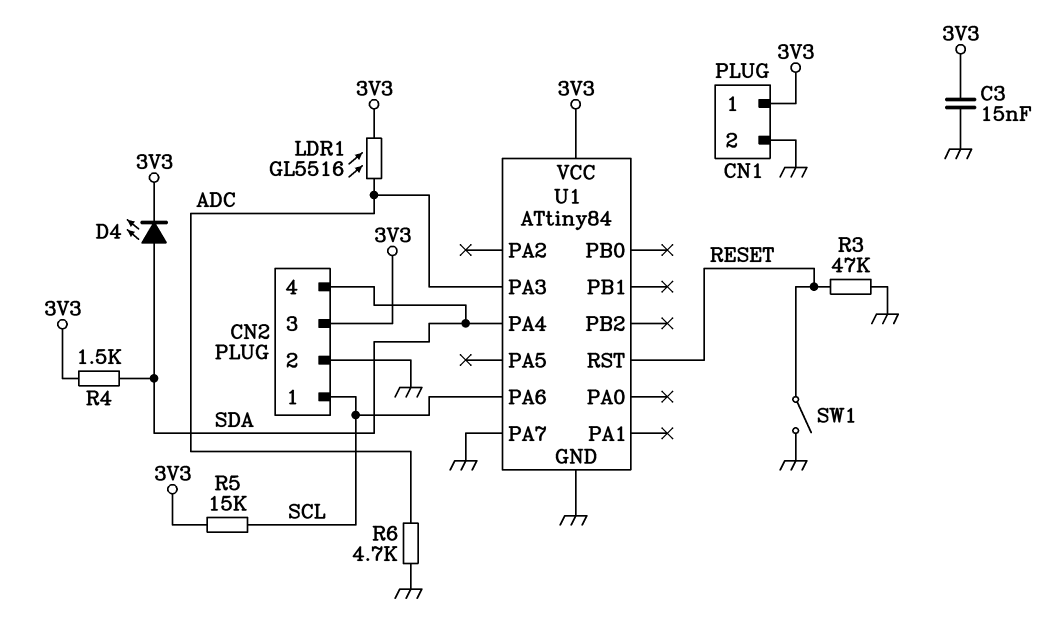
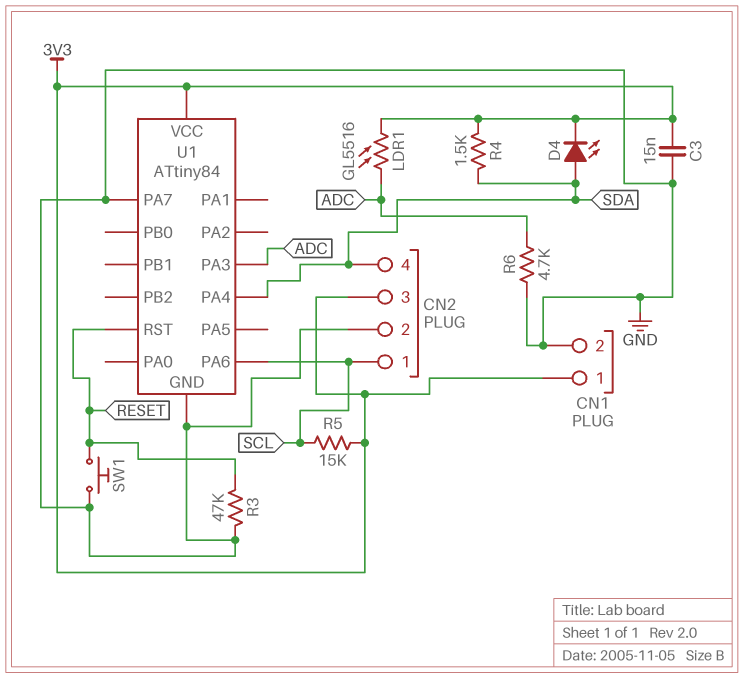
SW1: switch (GND, RESET) -> button (GND, RESET)

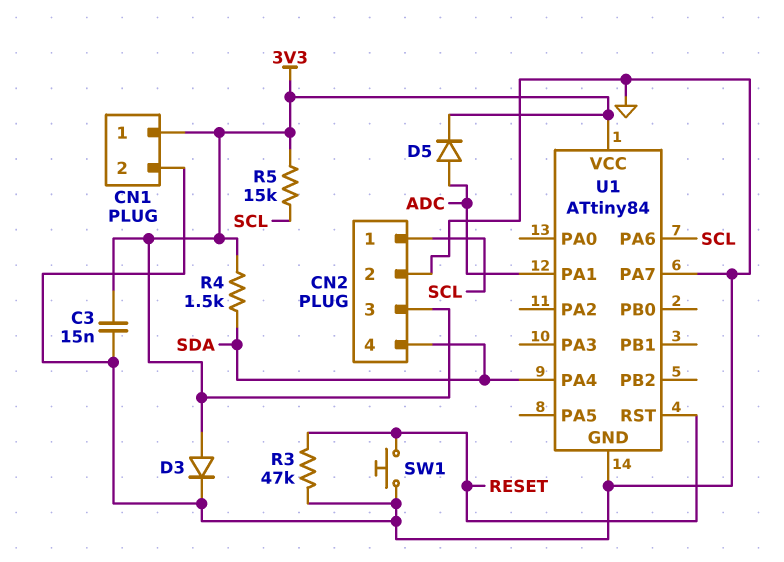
D3: none -> diode (A 3V3, K GND)
D4: LED (A SDA, K 3V3) -> none
D5: none -> diode (A ADC, K 3V3)
LDR1: GL5516 (3V3, ADC) -> none
R6: 4.7k (ADC, GND) -> none
U1 pin PA1: none -> ADC
U1 pin PA3: ADC -> none

